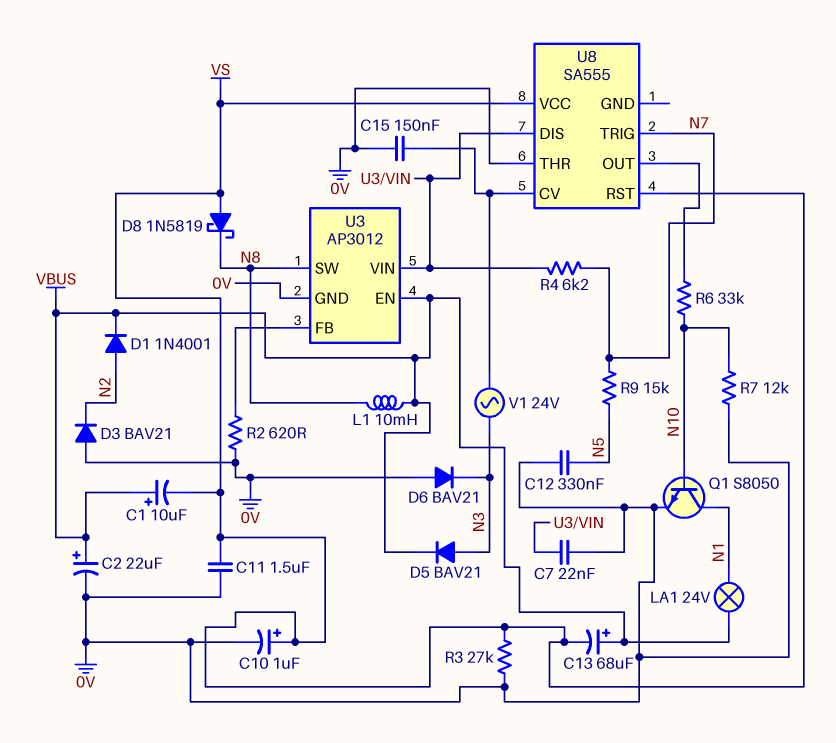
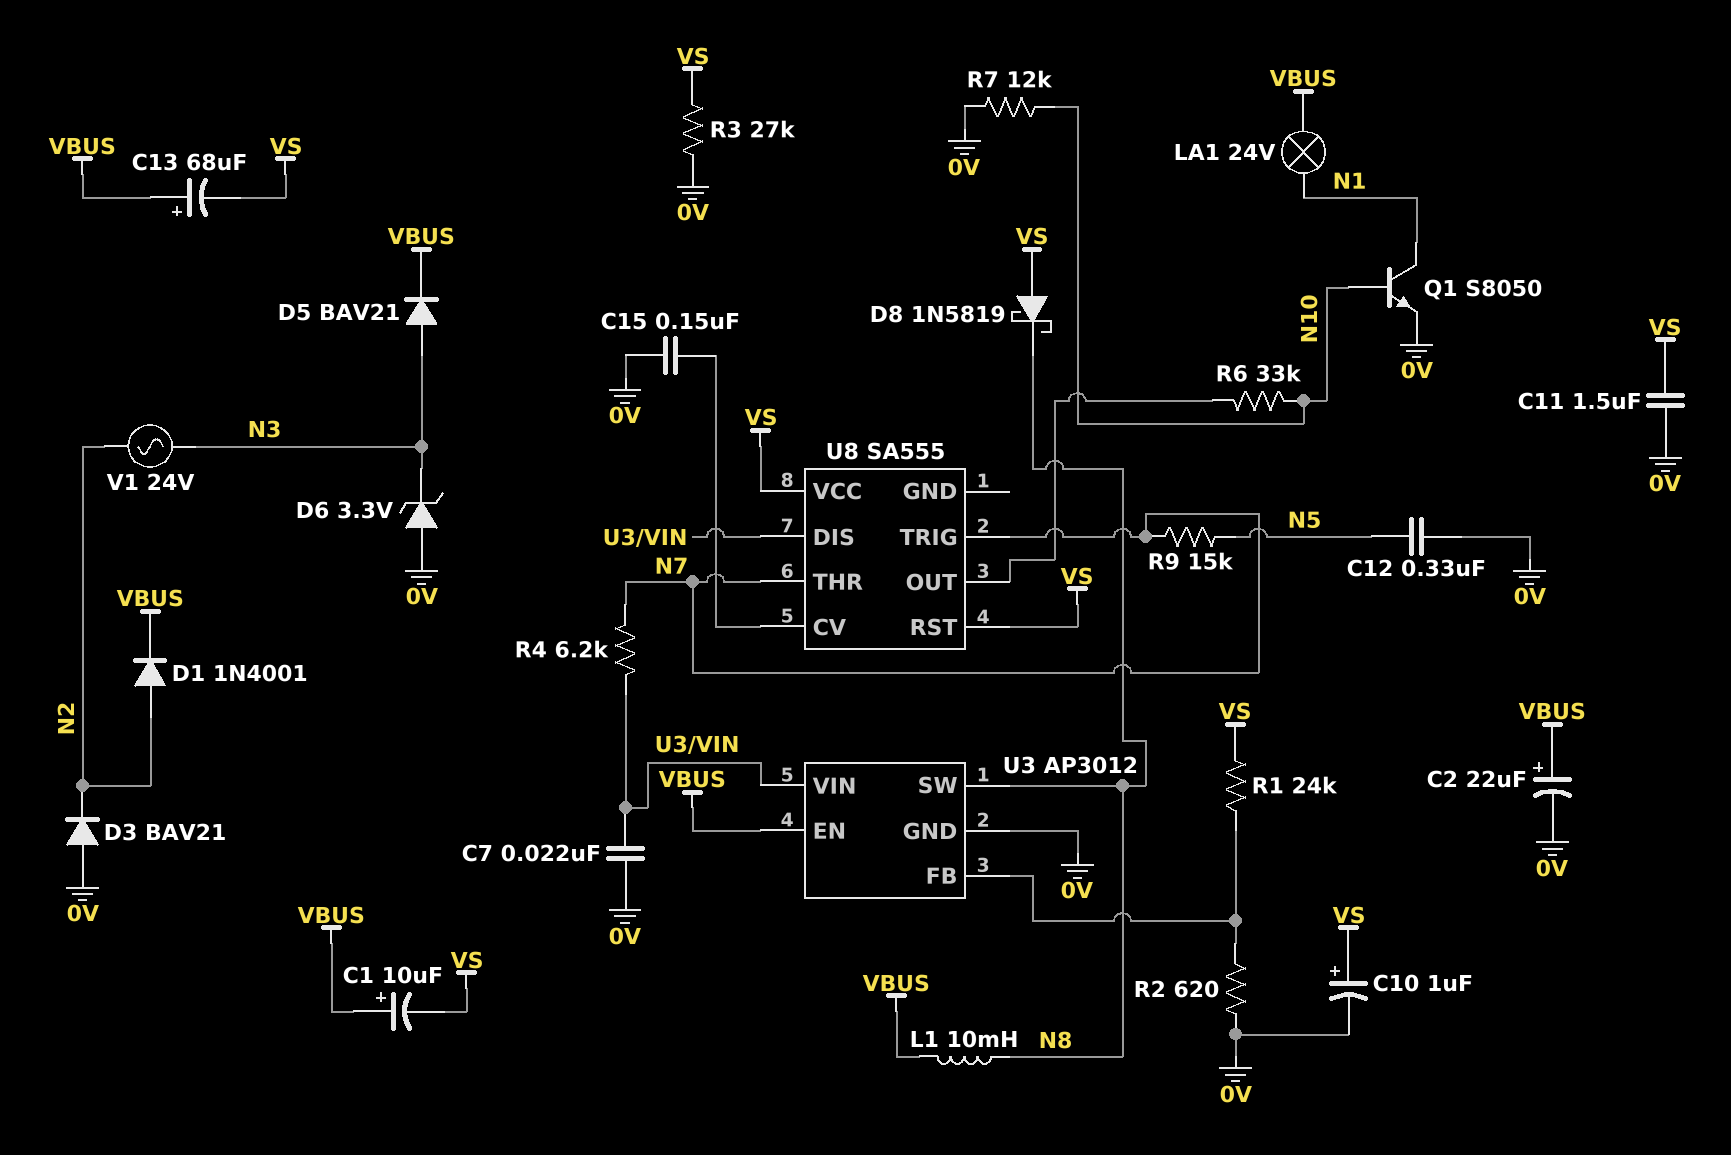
D6: diode BAV21 (A 0V, K N3) -> zener 3.3V (A 0V, K N3)
R1: none -> 24k (U3/FB, VS)
U8 pin THR: 0V -> N7
V1: AC 24V (N3, U8/CV) -> AC 24V (N2, N3)

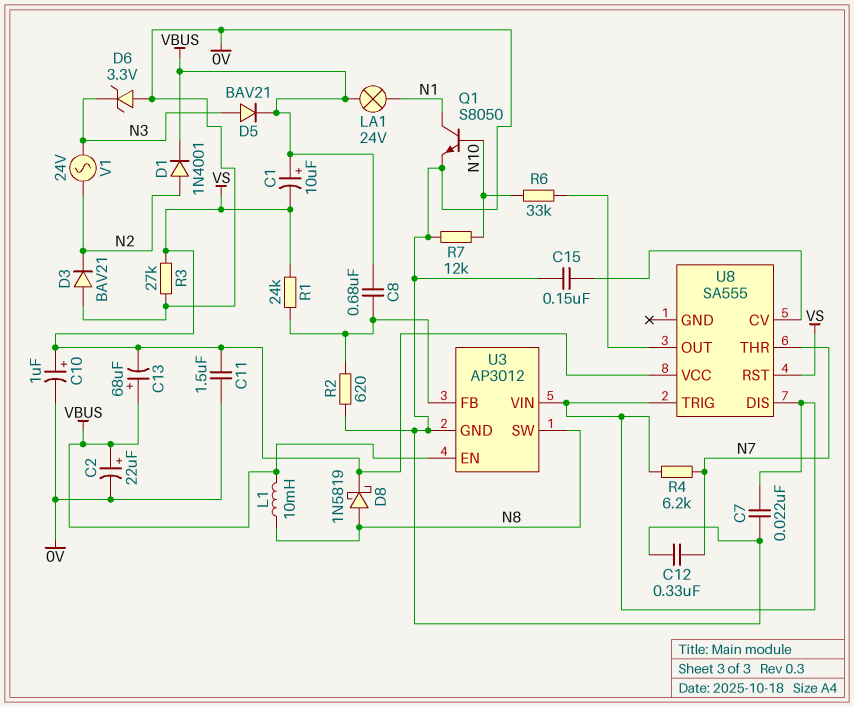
C8: none -> 680nF (U3/FB, VBUS)
C12: 330nF (0V, N5) -> 330nF (0V, N7)
D8: schottky 1N5819 (A VS, K N8) -> schottky 1N5819 (A N8, K VS)
R9: 15k (N5, N7) -> none
U8 pin TRIG: N7 -> U3/VIN

